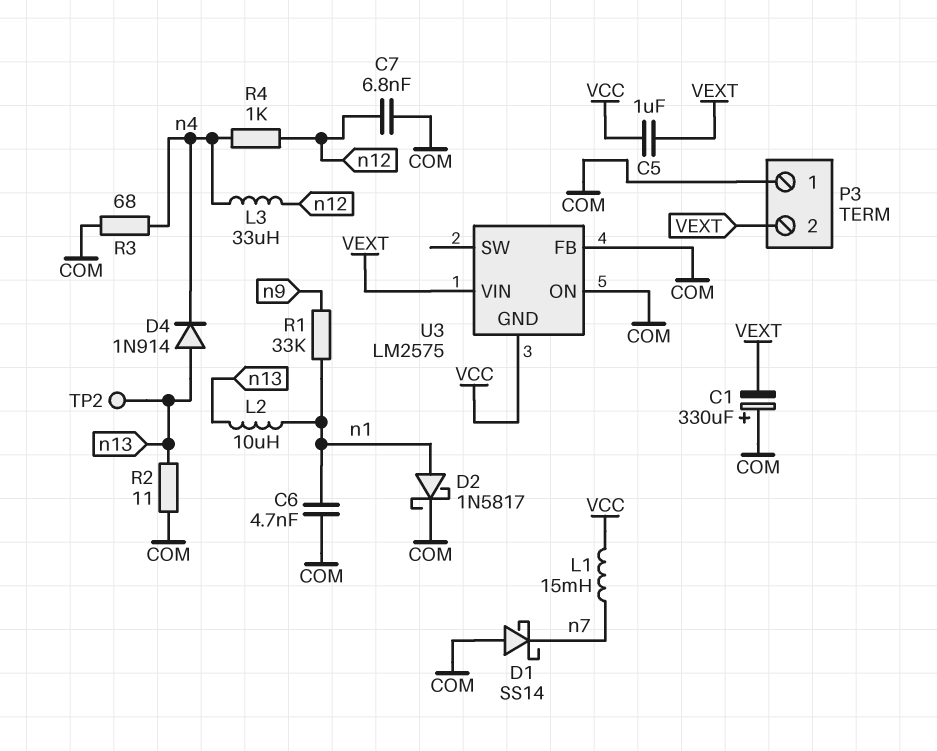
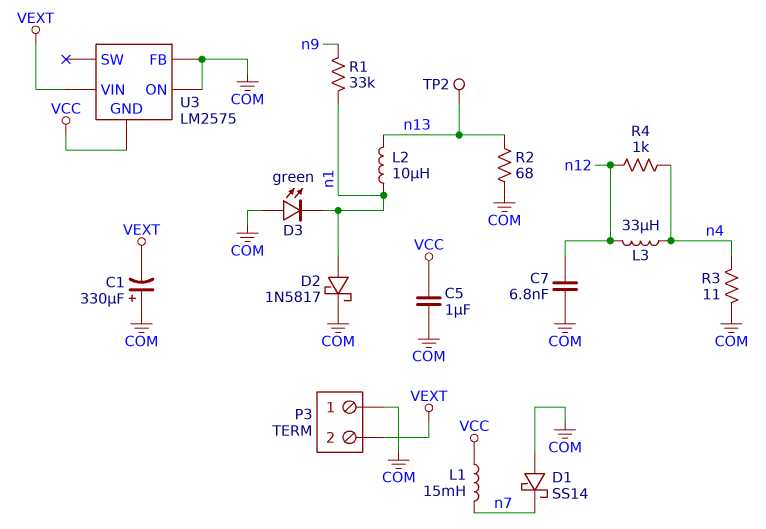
C5: 1uF (VCC, VEXT) -> 1uF (COM, VCC)
C6: 4.7nF (COM, n1) -> none
D3: none -> LED green (A COM, K n1)
D4: diode 1N914 (A n13, K n4) -> none
R2: 11 (COM, n13) -> 68 (COM, n13)
R3: 68 (COM, n4) -> 11 (COM, n4)

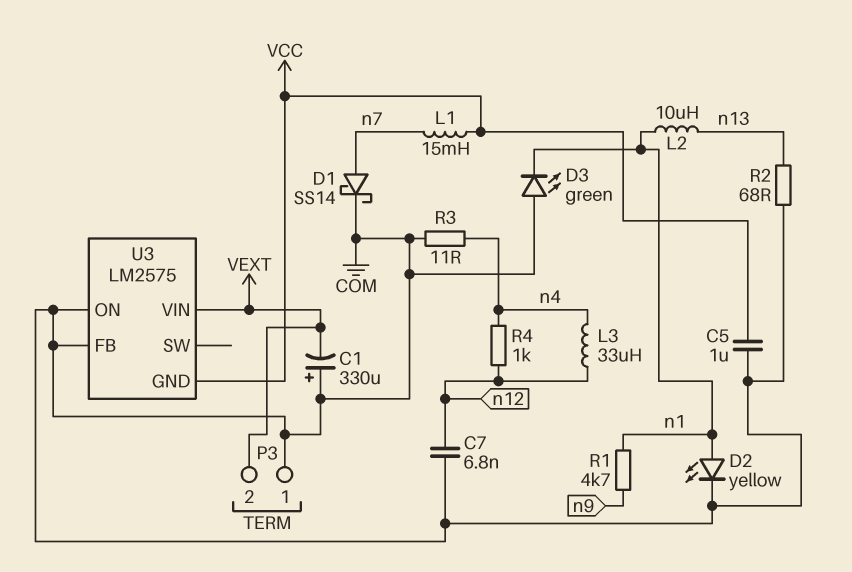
D1: schottky SS14 (A COM, K n7) -> schottky SS14 (A n7, K COM)
D2: schottky 1N5817 (A n1, K COM) -> LED yellow (A n1, K COM)
R1: 33k (n1, n9) -> 4.7k (n1, n9)
TP2: test point (n13) -> none

